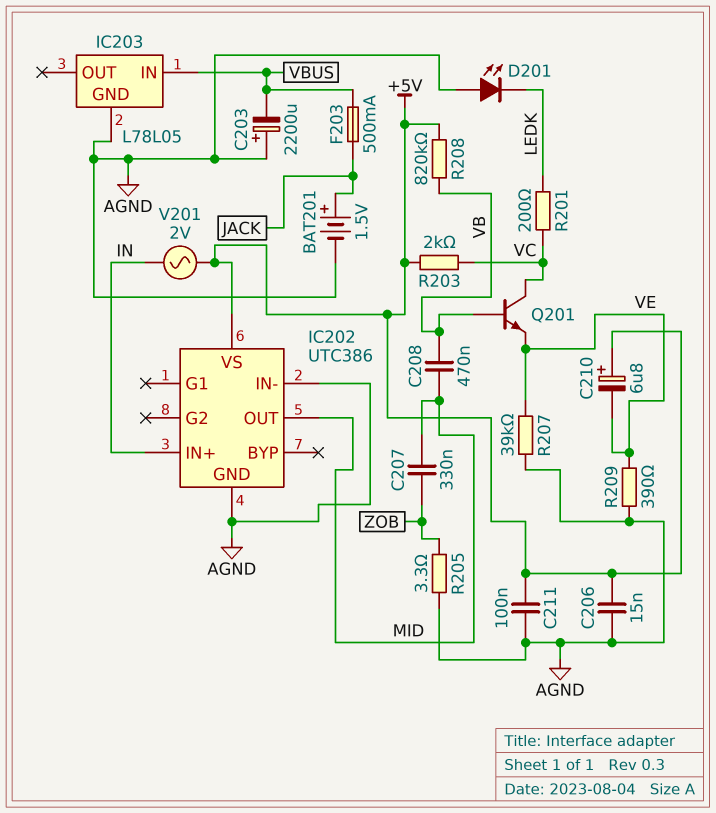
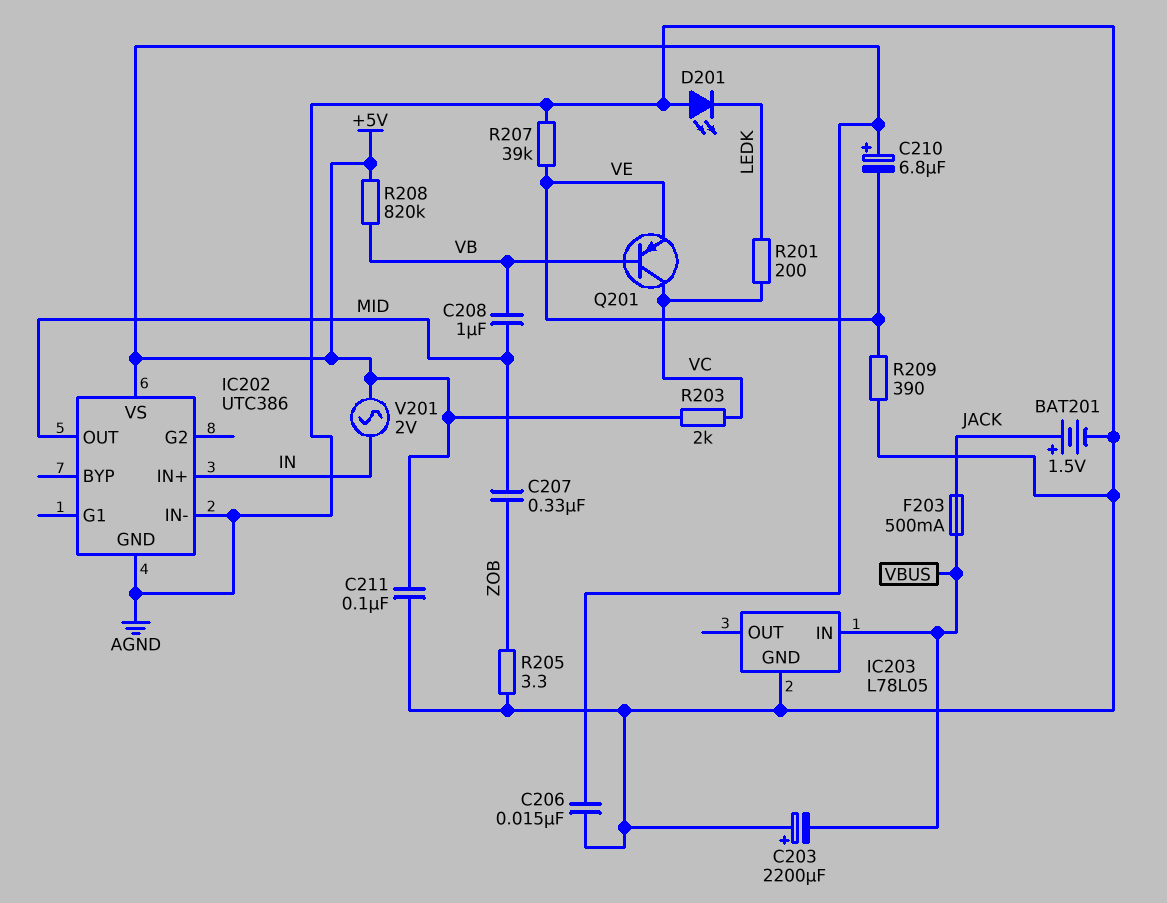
C208: 470nF (MID, VB) -> 1uF (MID, VB)
Q201: NPN (B VB, C VC, E VE) -> PNP (B VB, C VC, E VE)

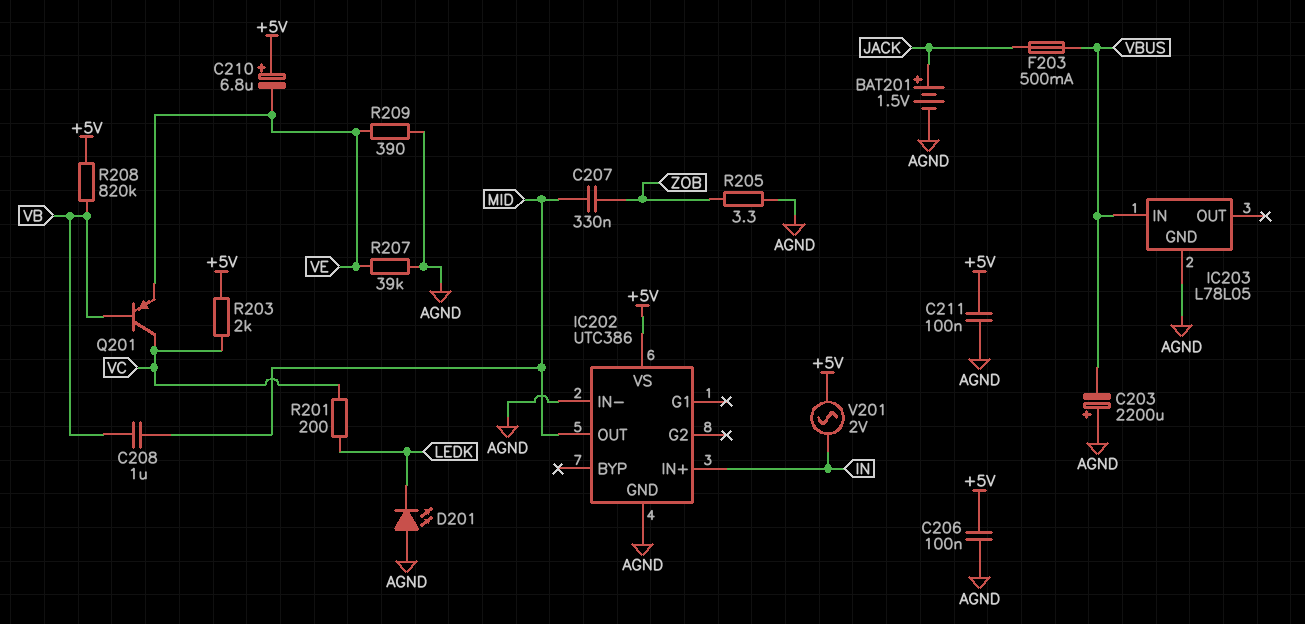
C206: 15nF (+5V, AGND) -> 100nF (+5V, AGND)

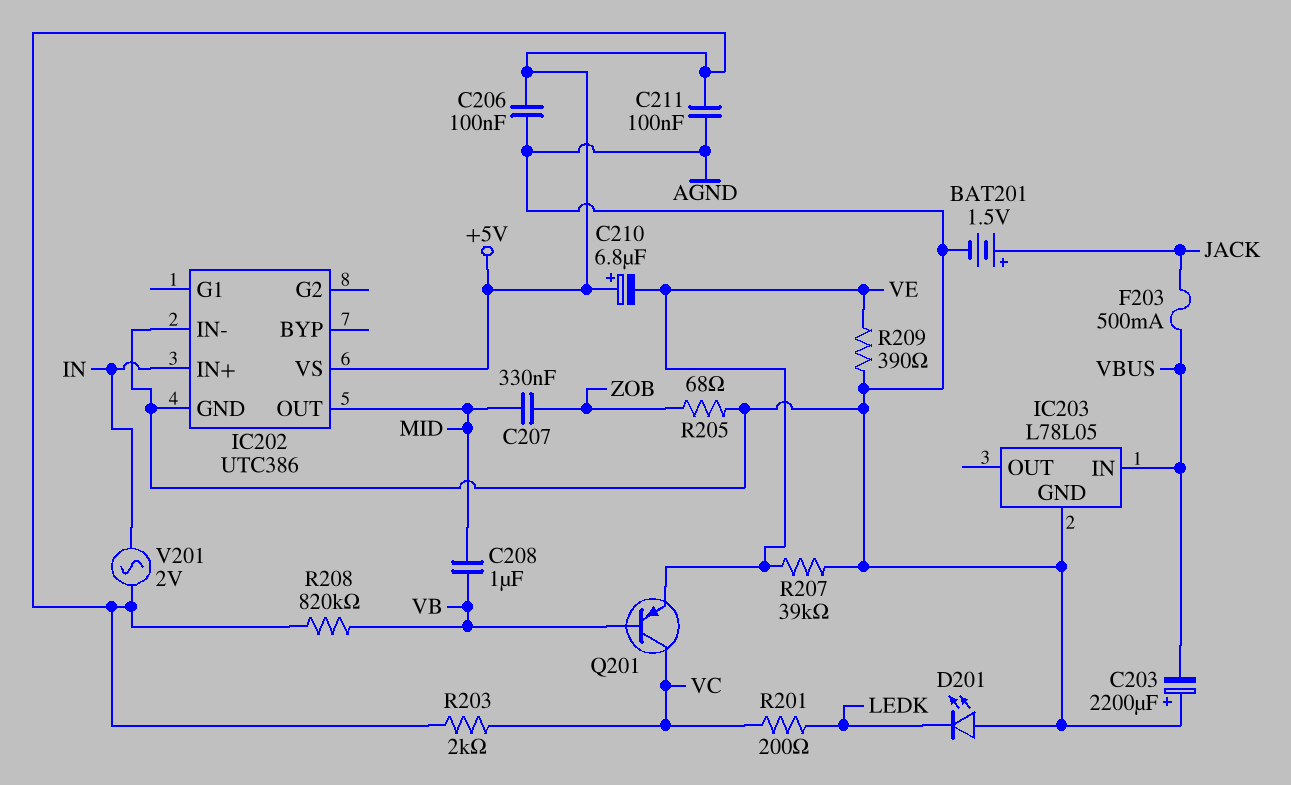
R205: 3.3 (AGND, ZOB) -> 68 (AGND, ZOB)

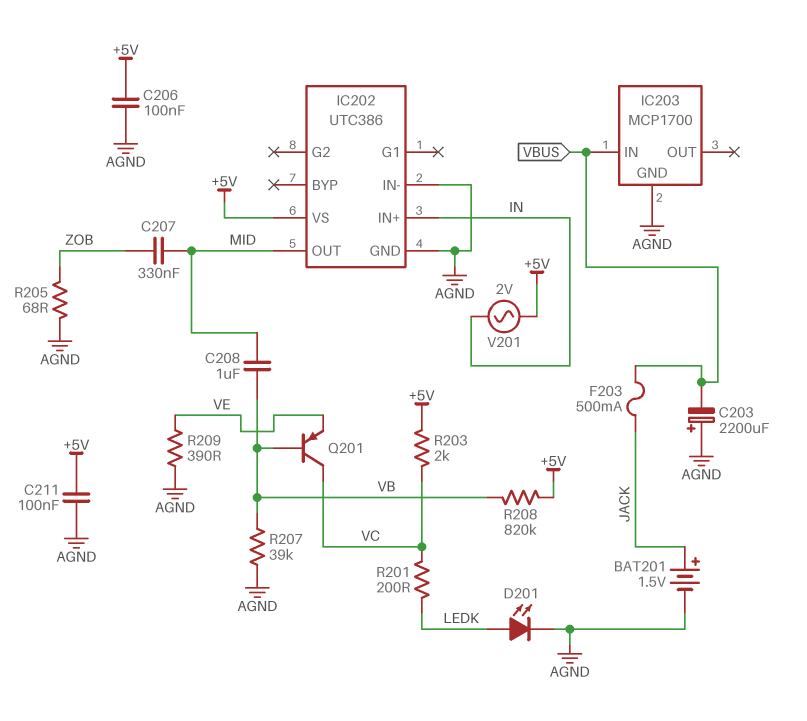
C210: 6.8uF (plus +5V, minus VE) -> none
D201: LED (A AGND, K LEDK) -> LED (A LEDK, K AGND)
IC203: L78L05 -> MCP1700
R207: 39k (AGND, VE) -> 39k (AGND, VB)

